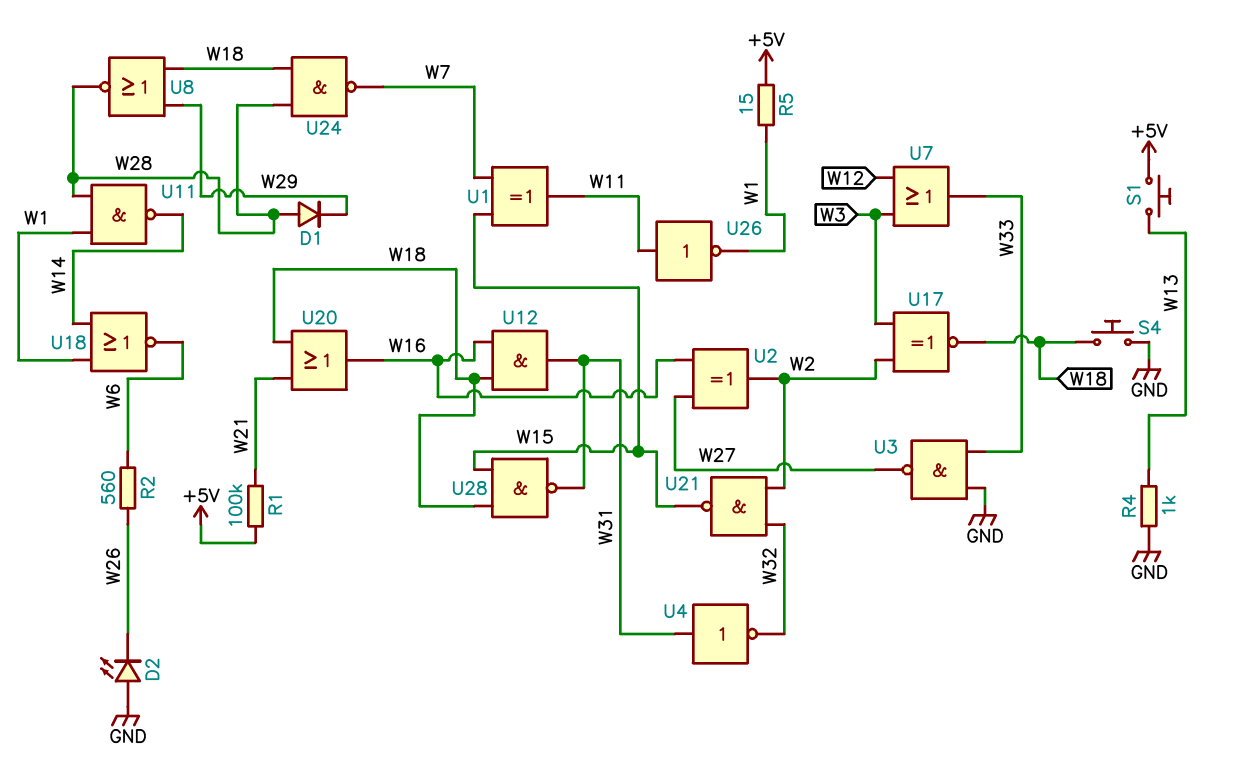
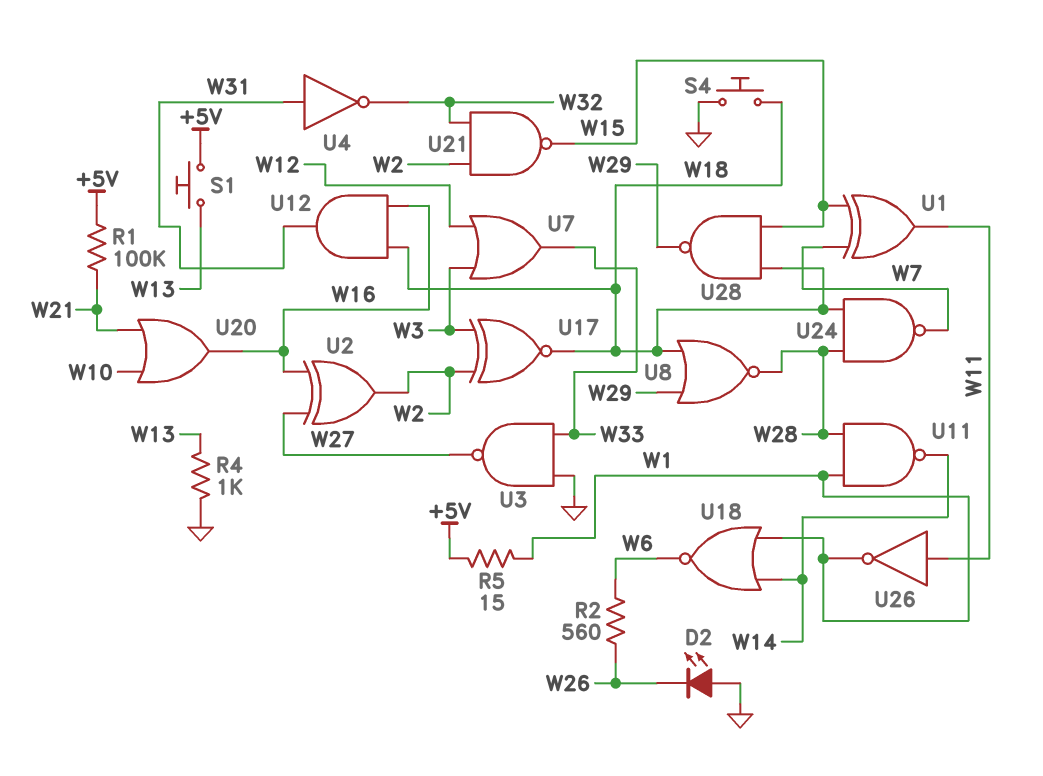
D1: diode (A W28, K W29) -> none
U20: OR (in W18, in W21, out W16) -> OR (in W10, in W21, out W16)
U28: NAND (in W15, in W18, out W31) -> NAND (in W15, in W18, out W29)

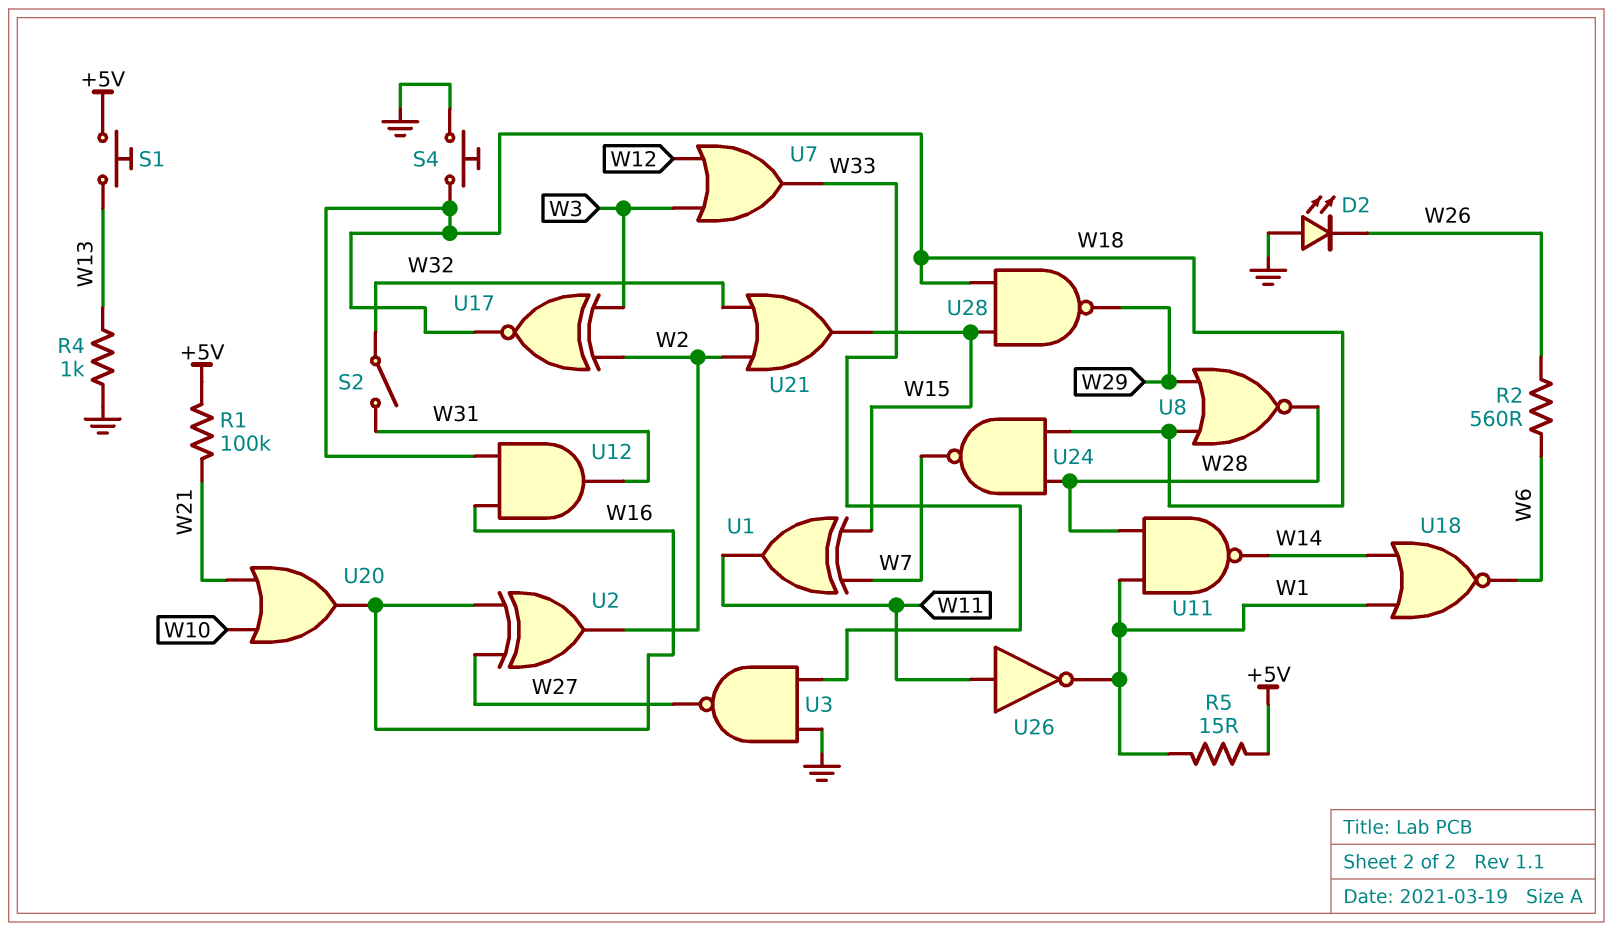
S2: none -> switch (W31, W32)
U4: NOT (in W31, out W32) -> none
U21: NAND (in W2, in W32, out W15) -> OR (in W2, in W32, out W15)

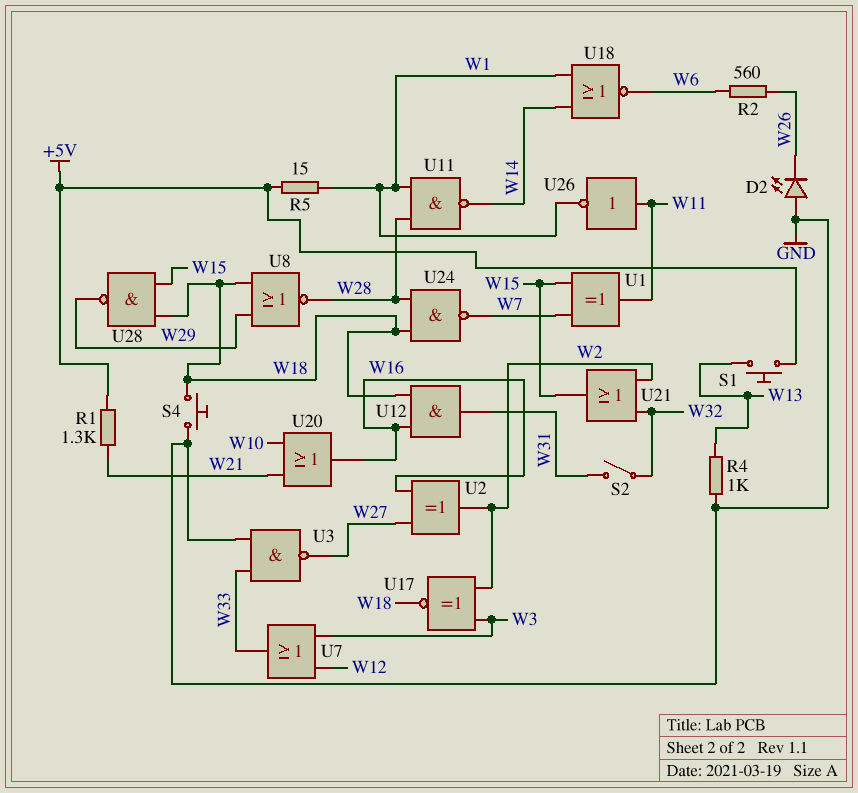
R1: 100k (+5V, W21) -> 1.3k (+5V, W21)

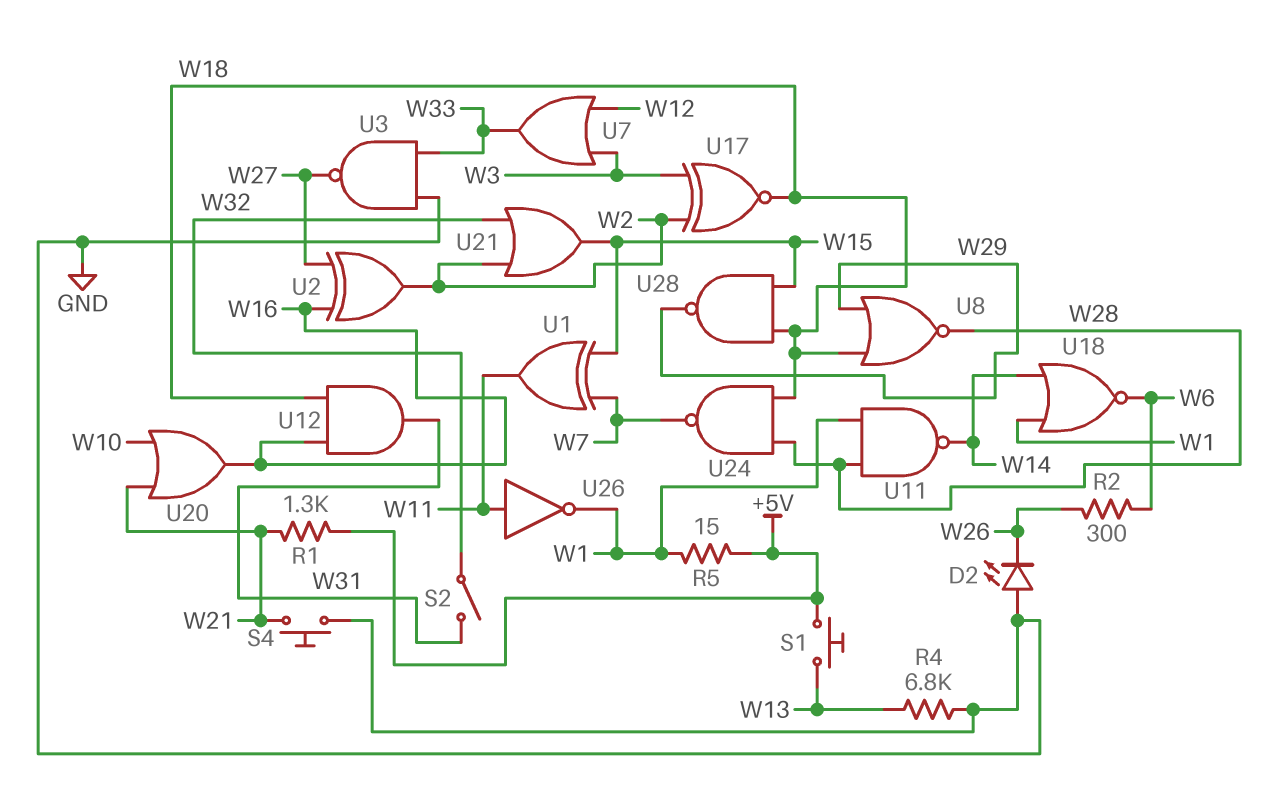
R2: 560 (W6, W26) -> 300 (W6, W26)
R4: 1k (GND, W13) -> 6.8k (GND, W13)
S4: button (GND, W18) -> button (GND, W21)

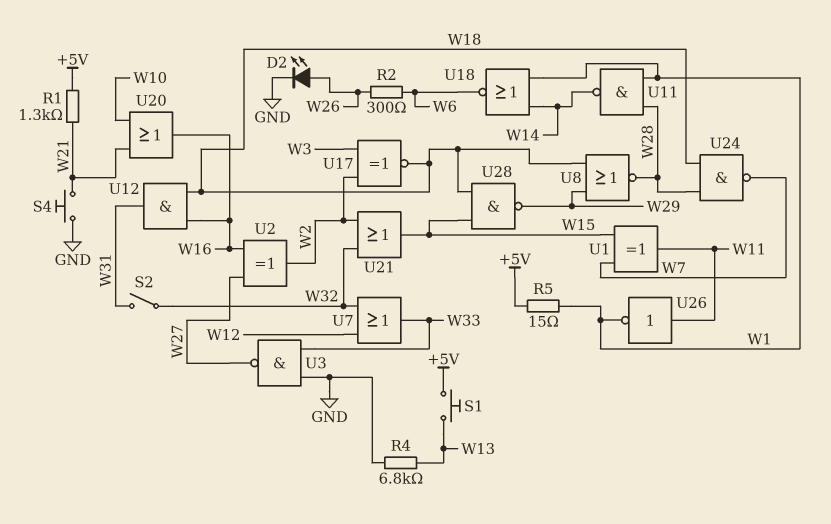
D2: LED (A GND, K W26) -> LED (A W26, K GND)
U7: OR (in W3, in W12, out W33) -> OR (in W12, in W32, out W33)

